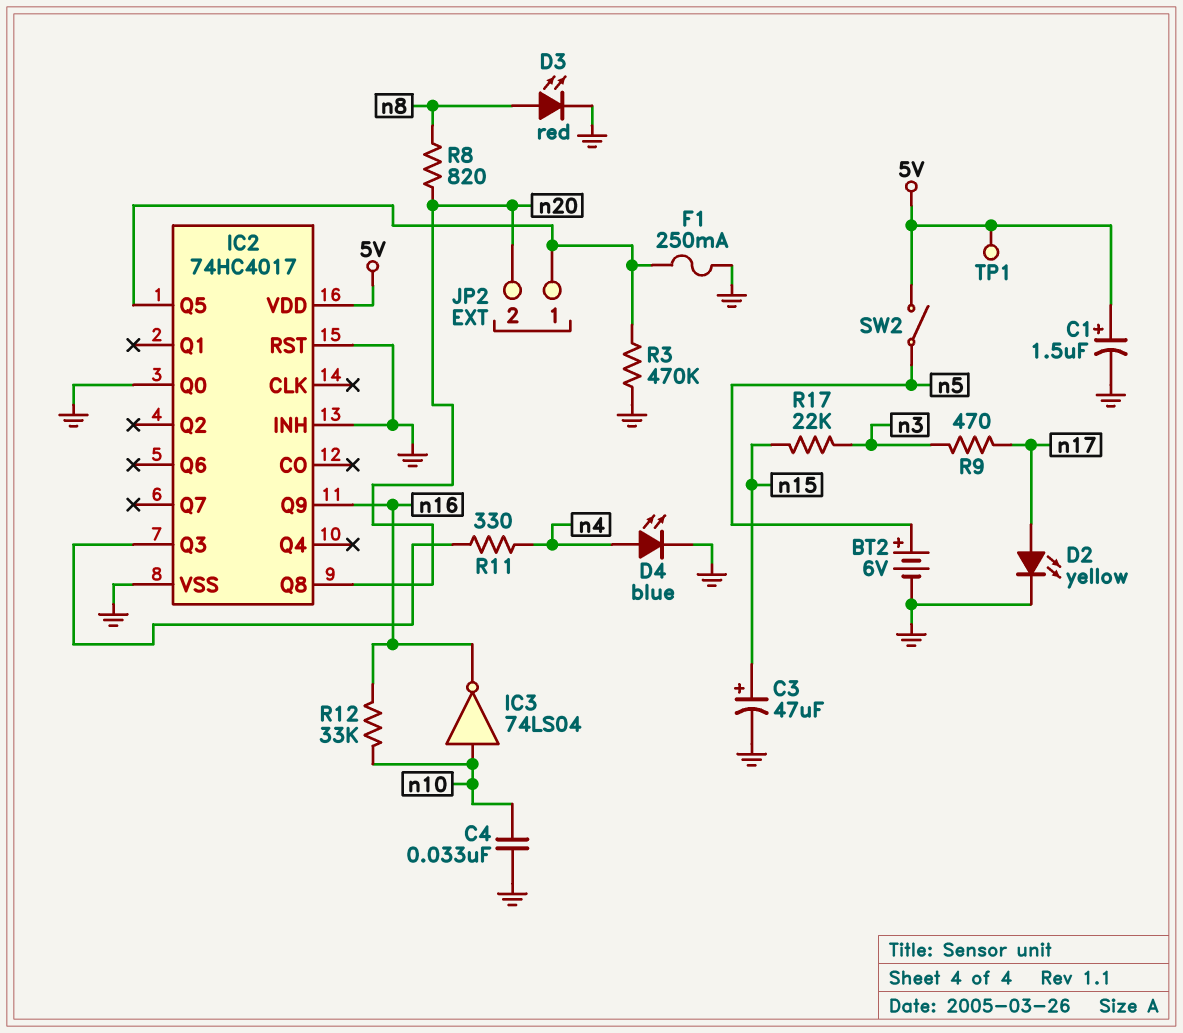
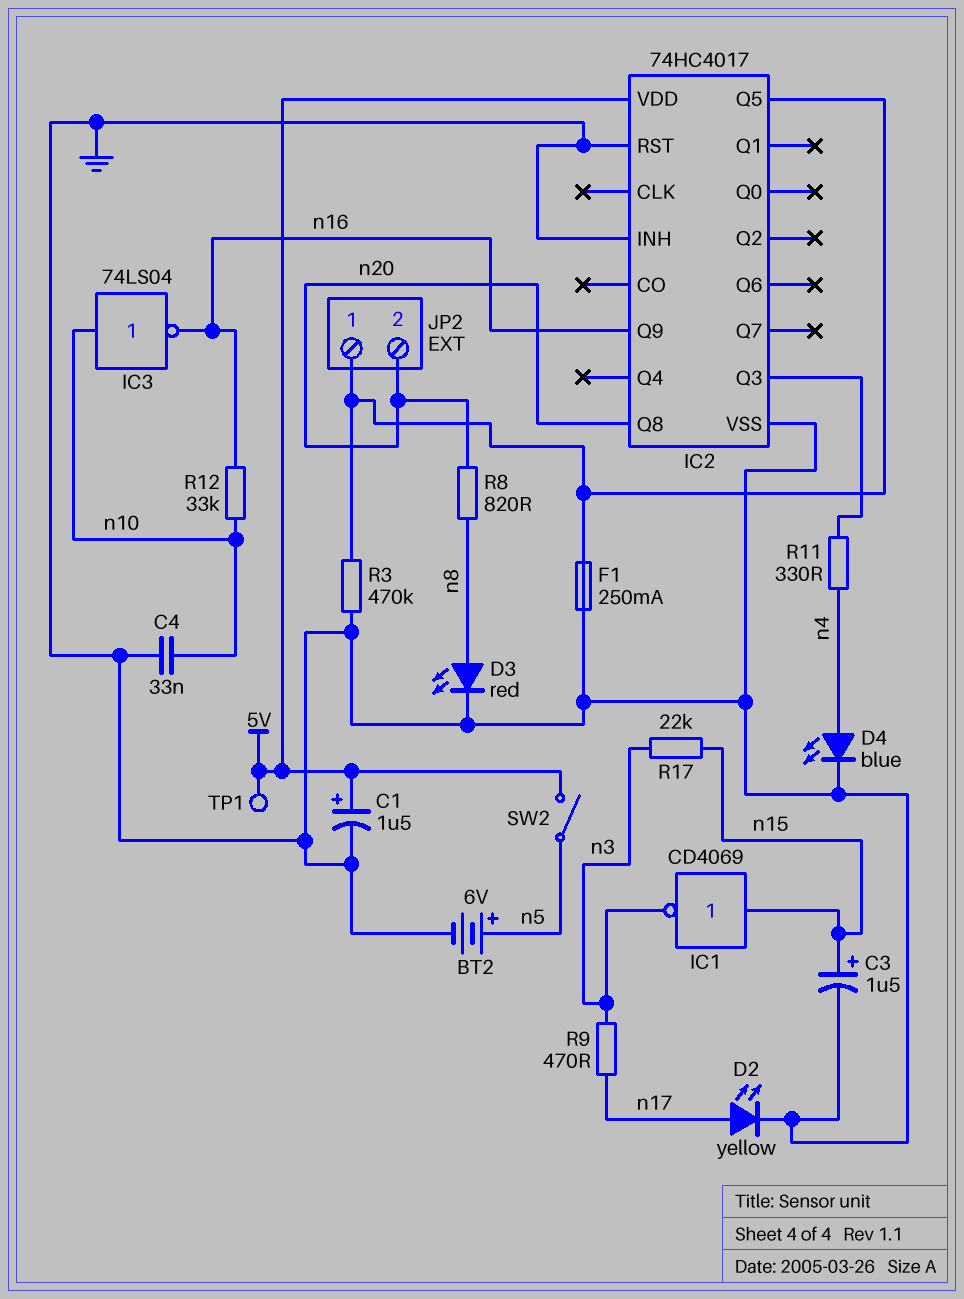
C3: 47uF (plus n15, minus GND) -> 1.5uF (plus n15, minus GND)
IC1: none -> NOT CD4069 (in n15, out n3)
IC2 pin Q0: GND -> none

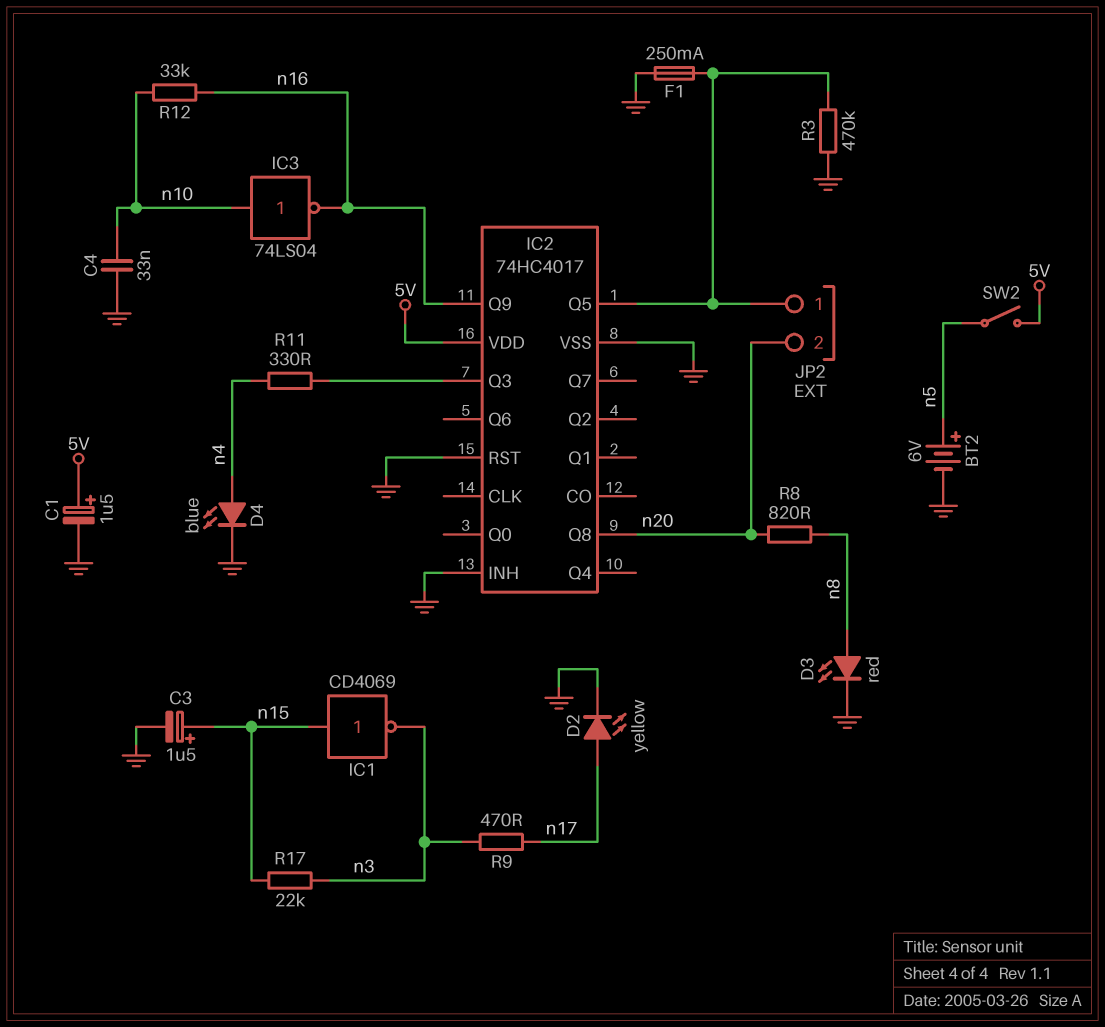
TP1: test point (5V) -> none

